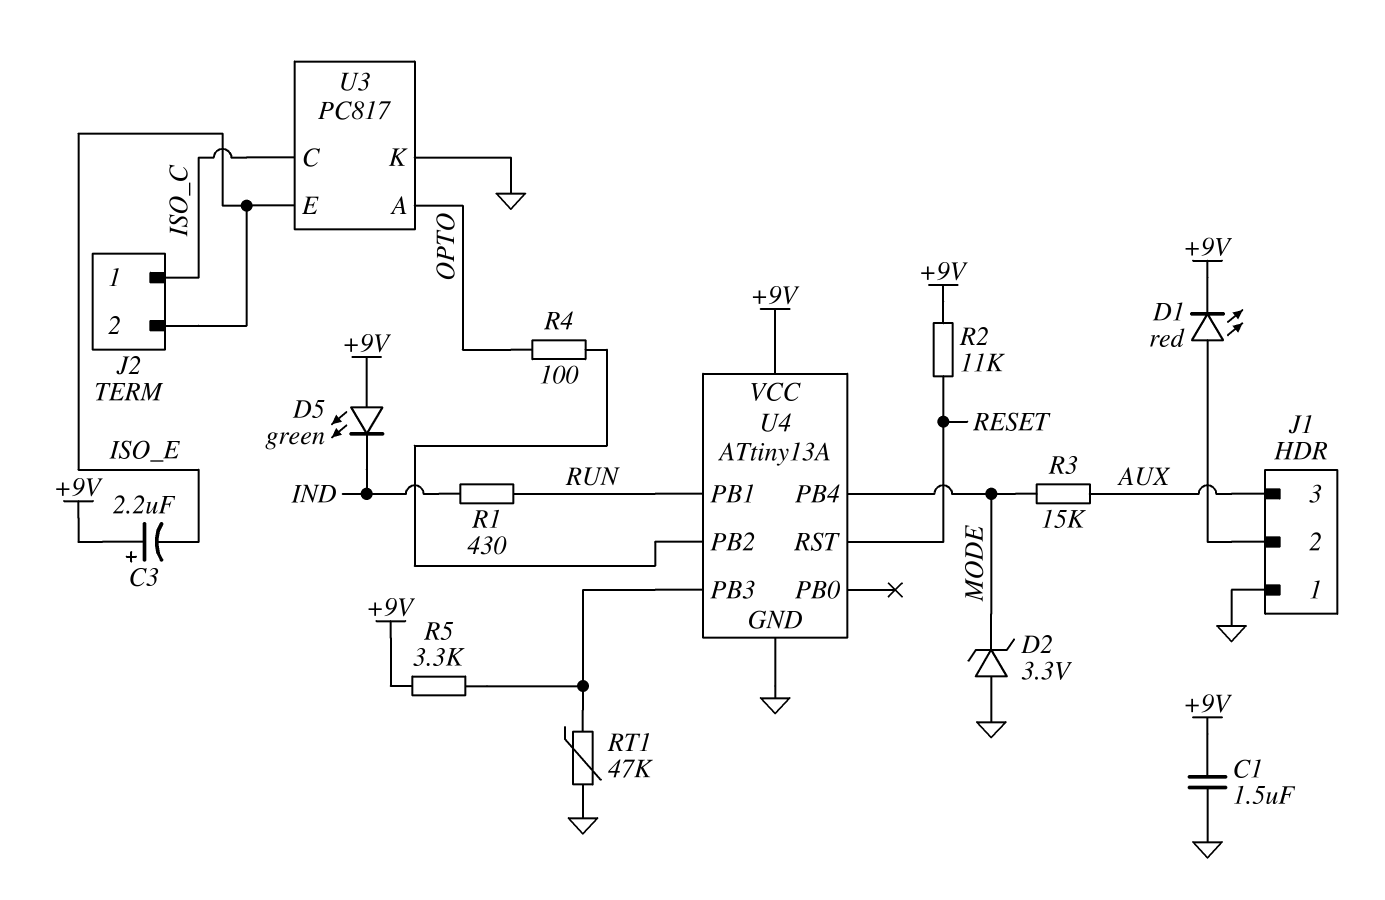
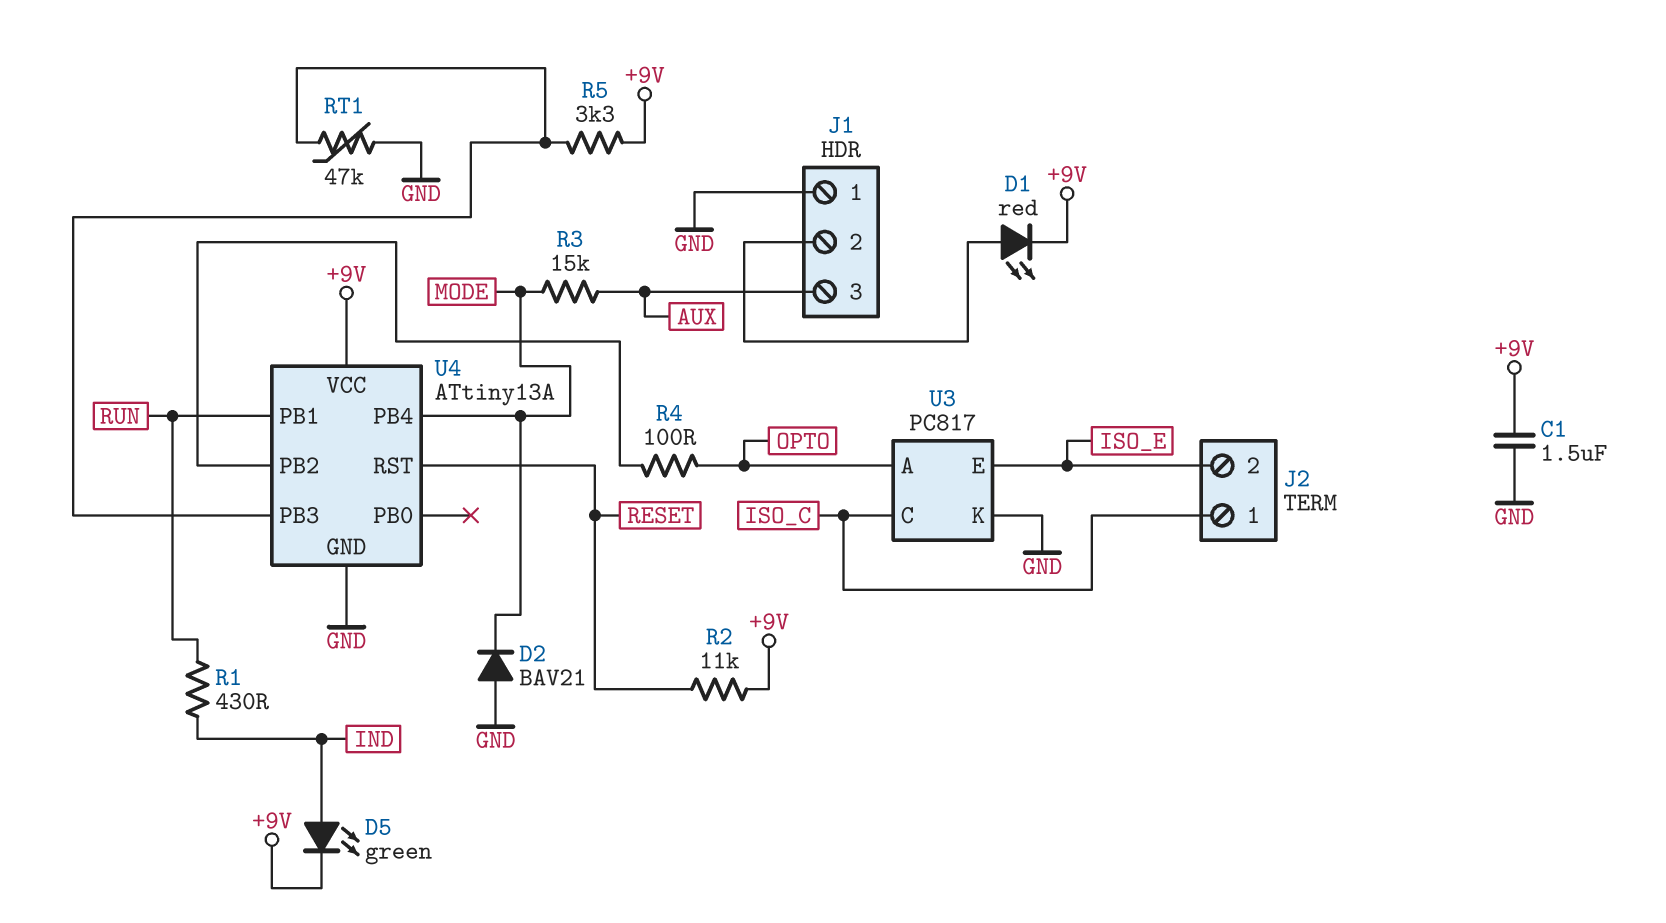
C3: 2.2uF (plus +9V, minus ISO_E) -> none
D2: zener 3.3V (A GND, K MODE) -> diode BAV21 (A GND, K MODE)
D5: LED green (A +9V, K IND) -> LED green (A IND, K +9V)

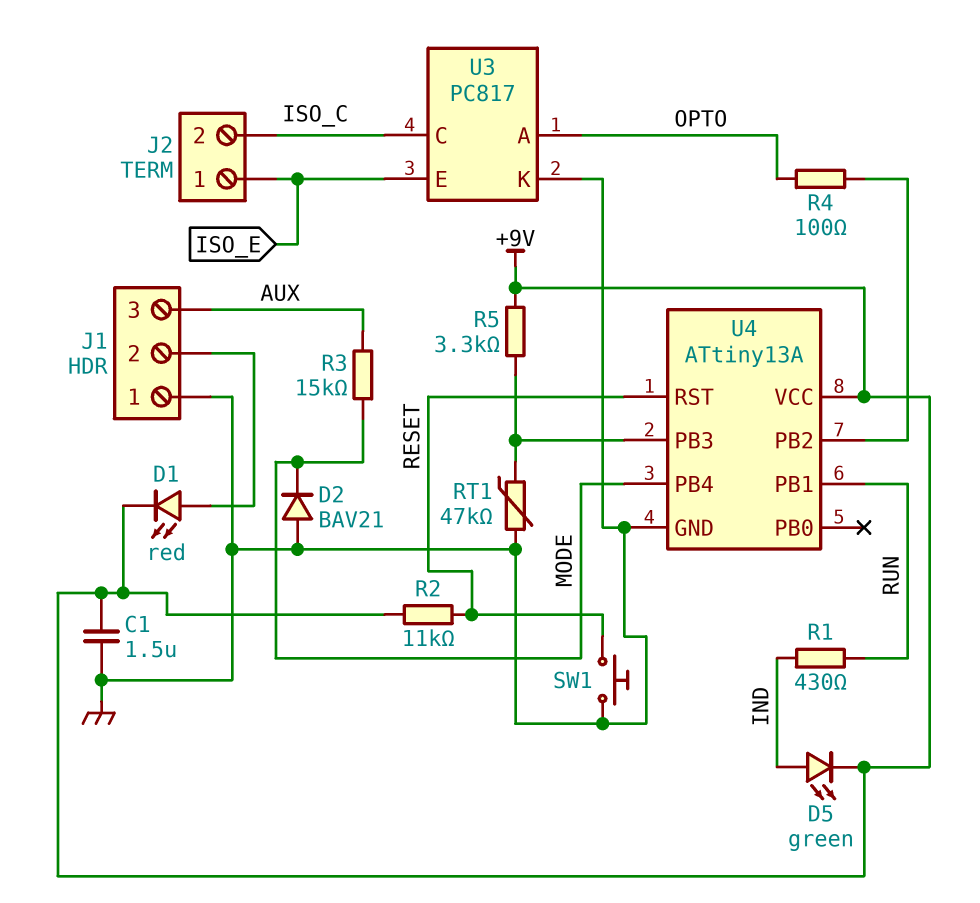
J2 pin 1: ISO_C -> ISO_E
J2 pin 2: ISO_E -> ISO_C
SW1: none -> button (GND, RESET)

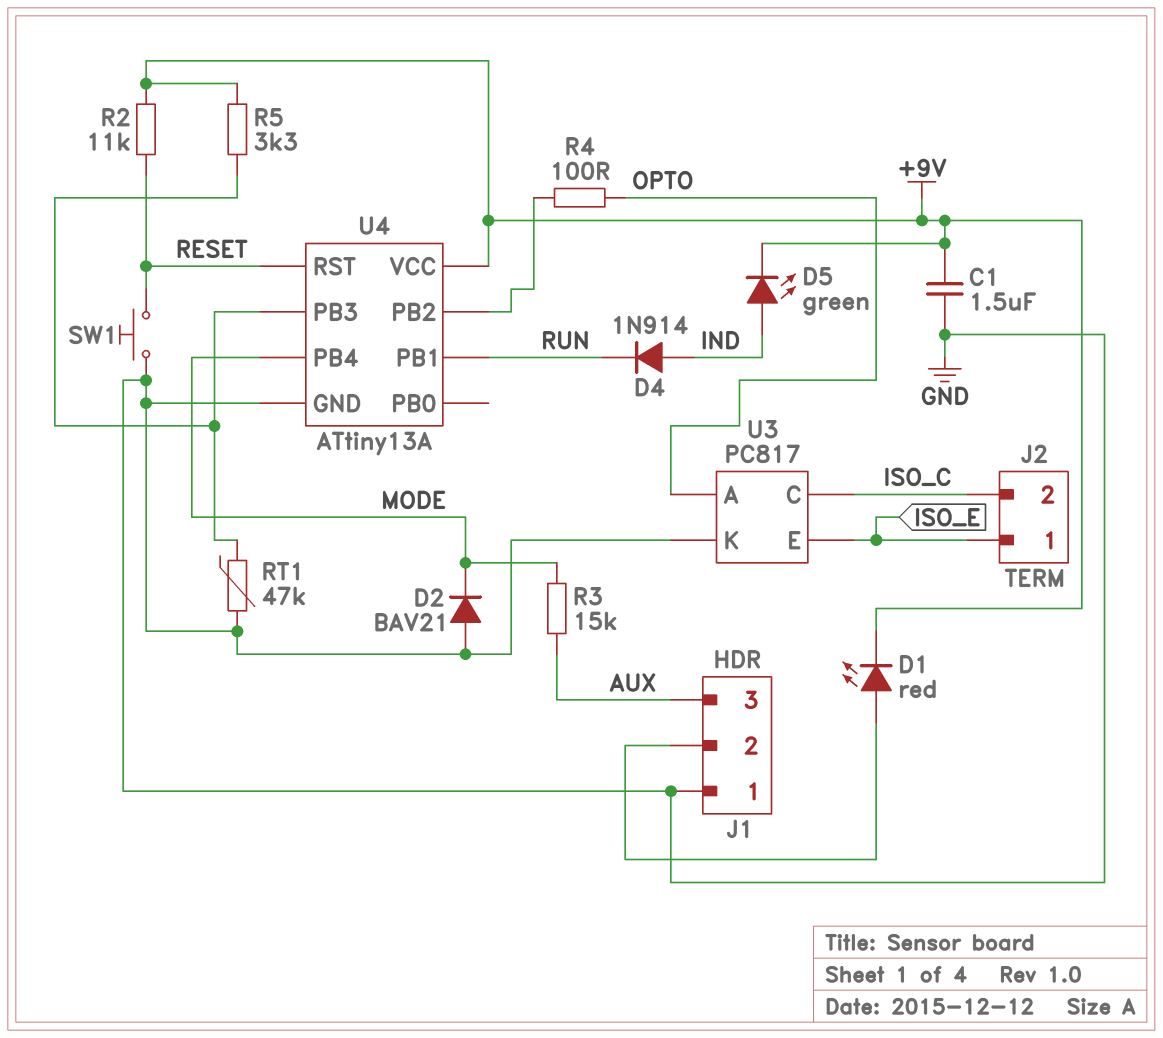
D4: none -> diode 1N914 (A IND, K RUN)
R1: 430 (IND, RUN) -> none

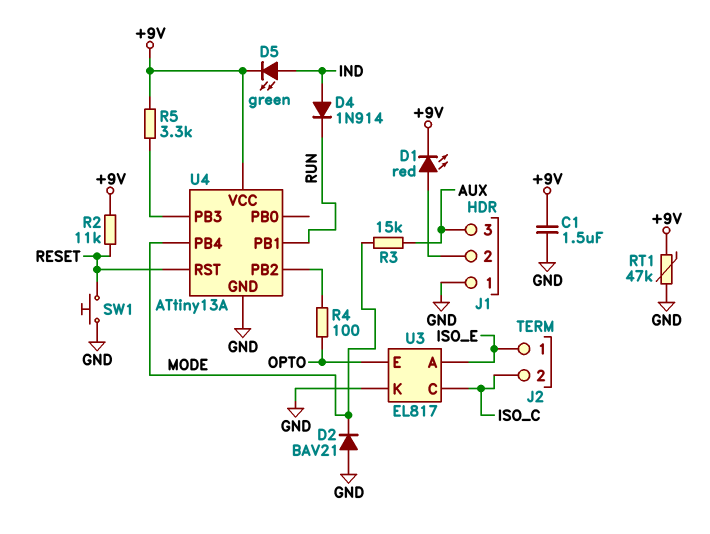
RT1: 47k (GND, U4/PB3) -> 47k (+9V, GND)
U3: PC817 -> EL817
U3 pin A: OPTO -> ISO_E
U3 pin E: ISO_E -> OPTO

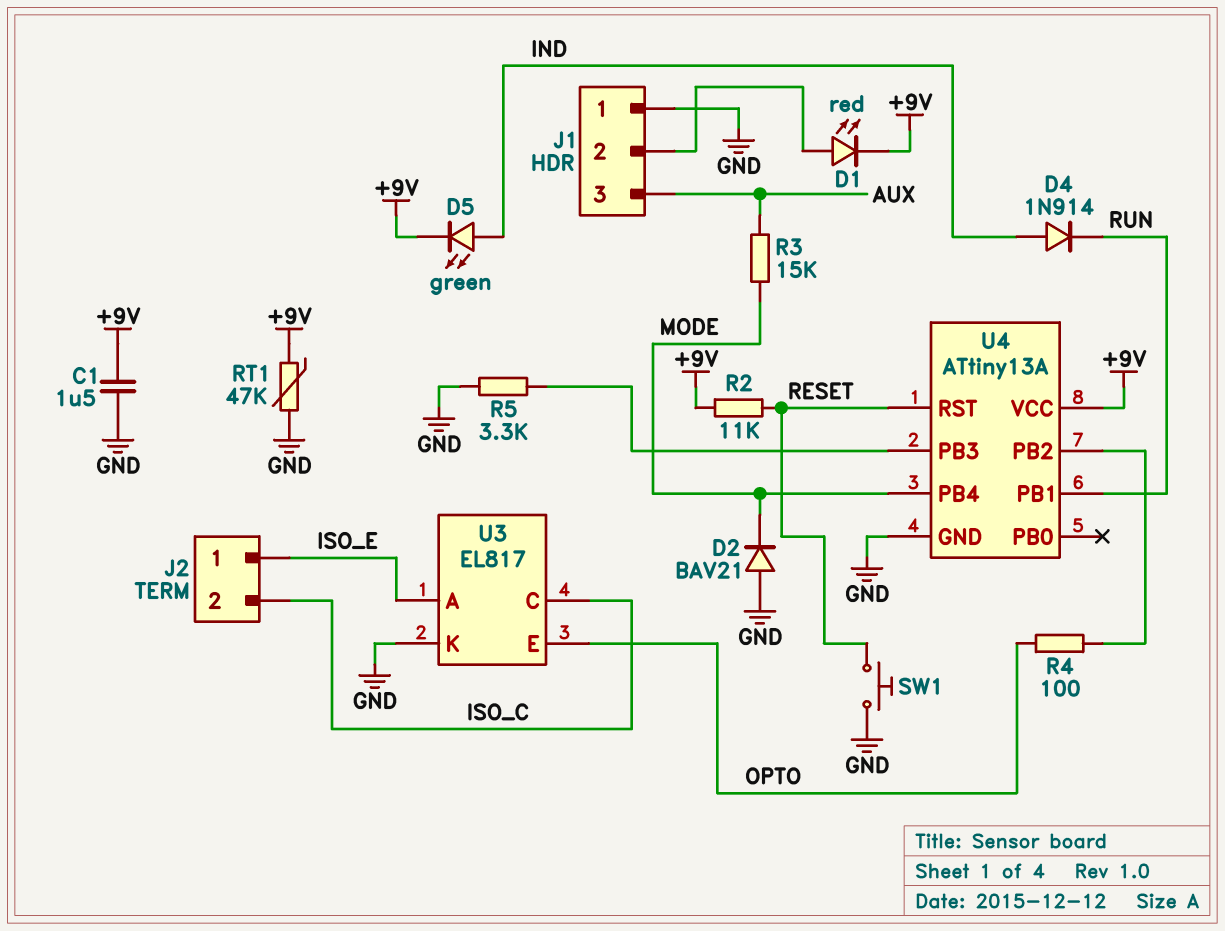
R5: 3.3k (+9V, U4/PB3) -> 3.3k (GND, U4/PB3)

